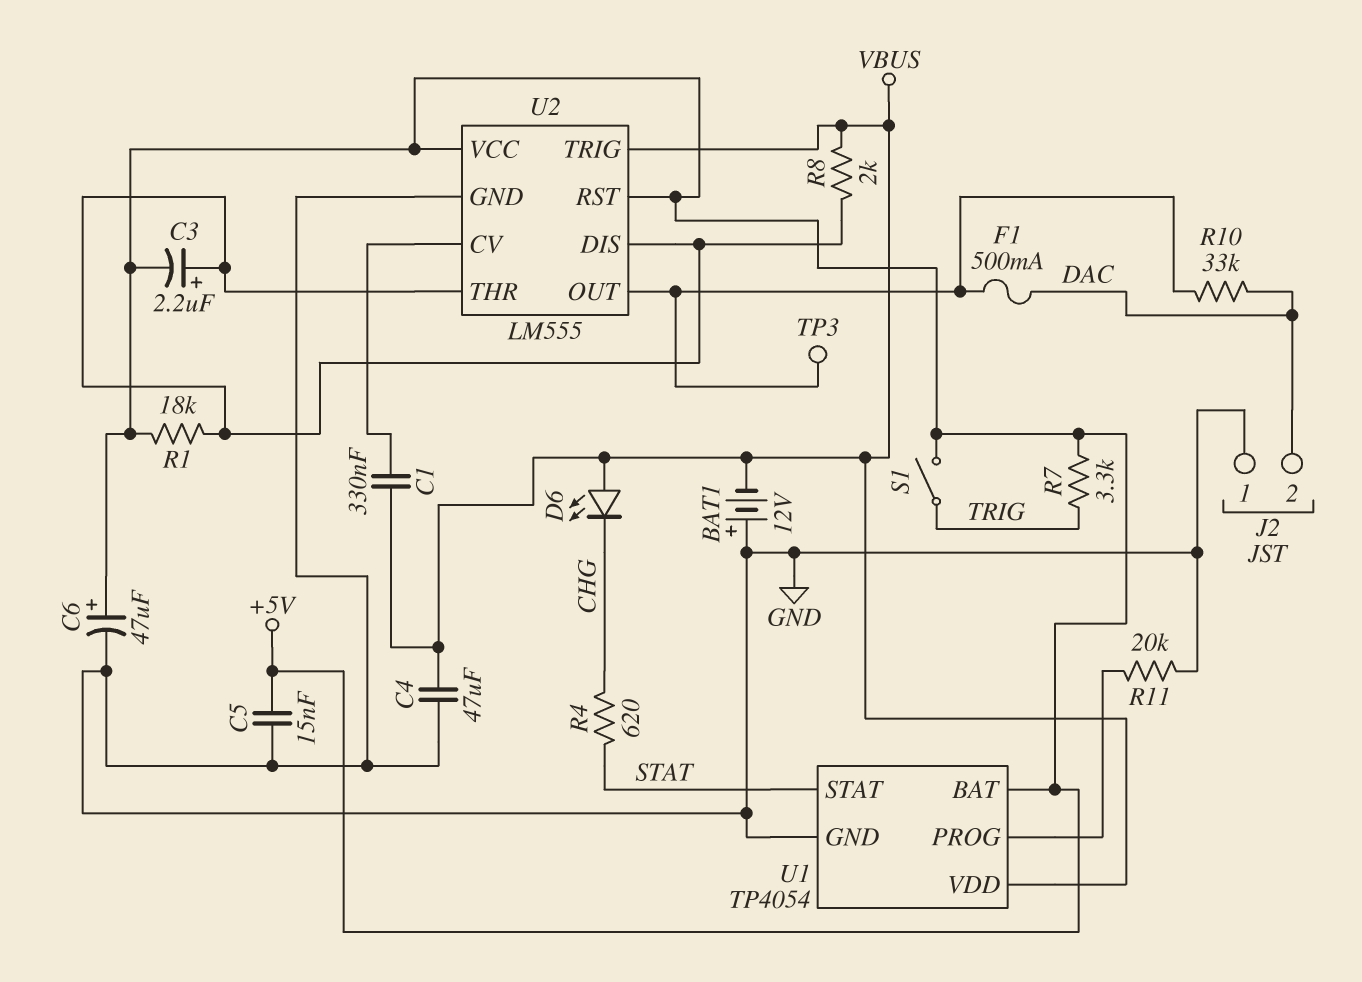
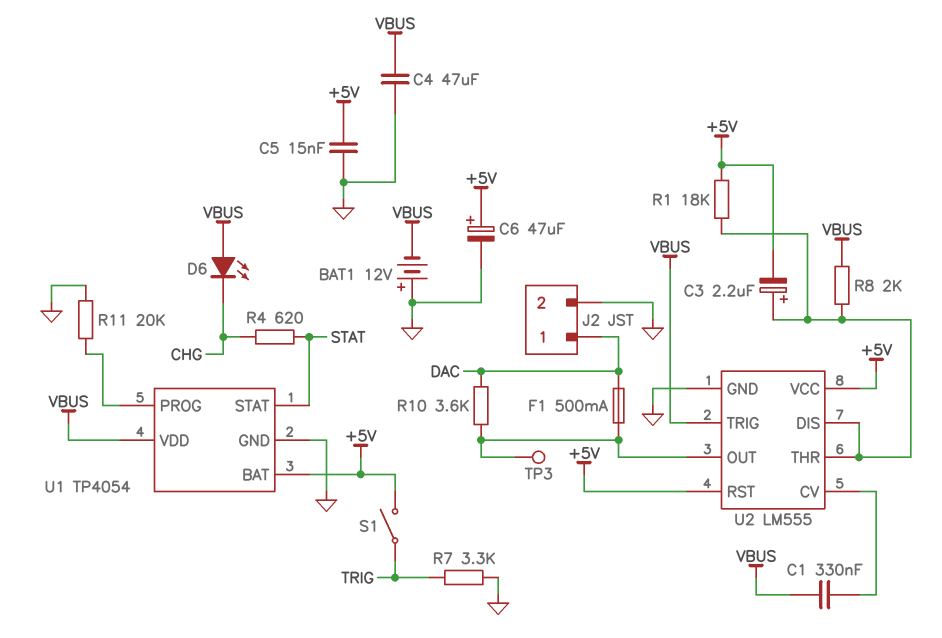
J2 pin 1: GND -> DAC
J2 pin 2: DAC -> GND
R7: 3.3k (+5V, TRIG) -> 3.3k (GND, TRIG)
R10: 33k (DAC, U2/OUT) -> 3.6k (DAC, U2/OUT)

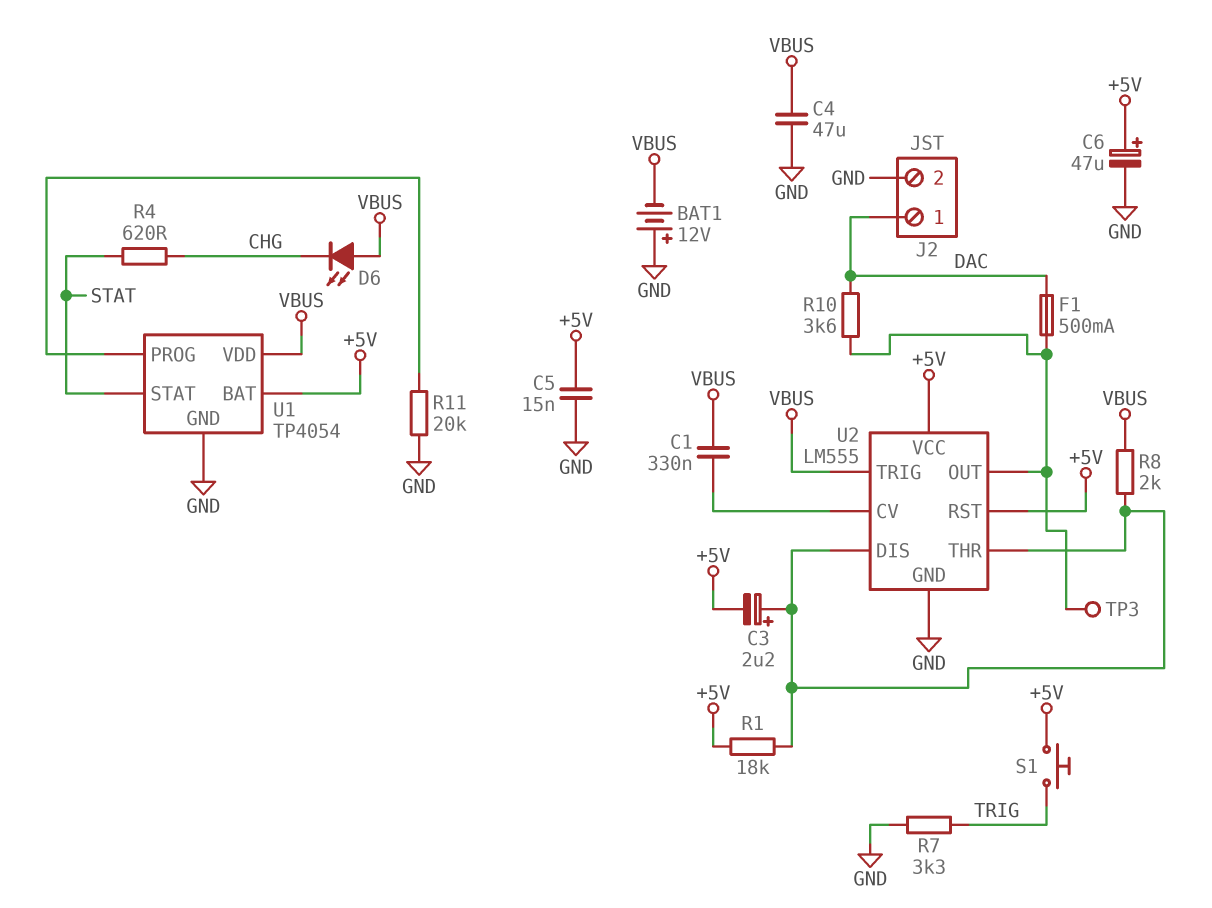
S1: switch (+5V, TRIG) -> button (+5V, TRIG)

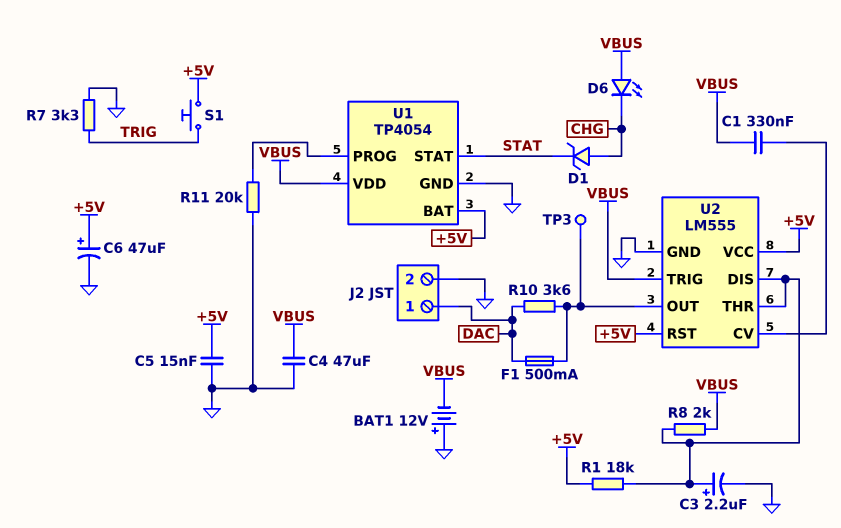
C3: 2.2uF (plus U2/DIS, minus +5V) -> 2.2uF (plus U2/DIS, minus GND)
D1: none -> zener (A CHG, K STAT)
R4: 620 (CHG, STAT) -> none

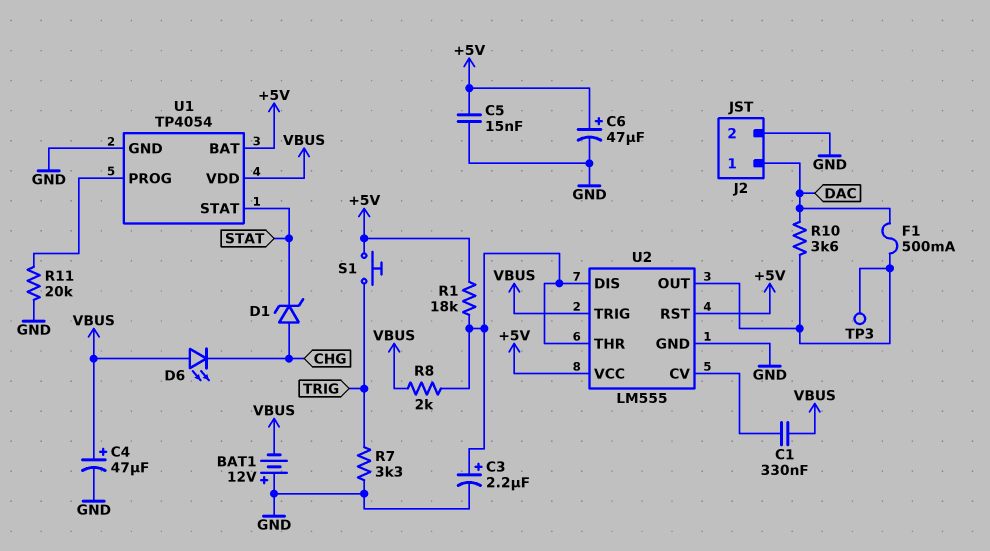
C4: 47uF (GND, VBUS) -> 47uF (plus VBUS, minus GND)

